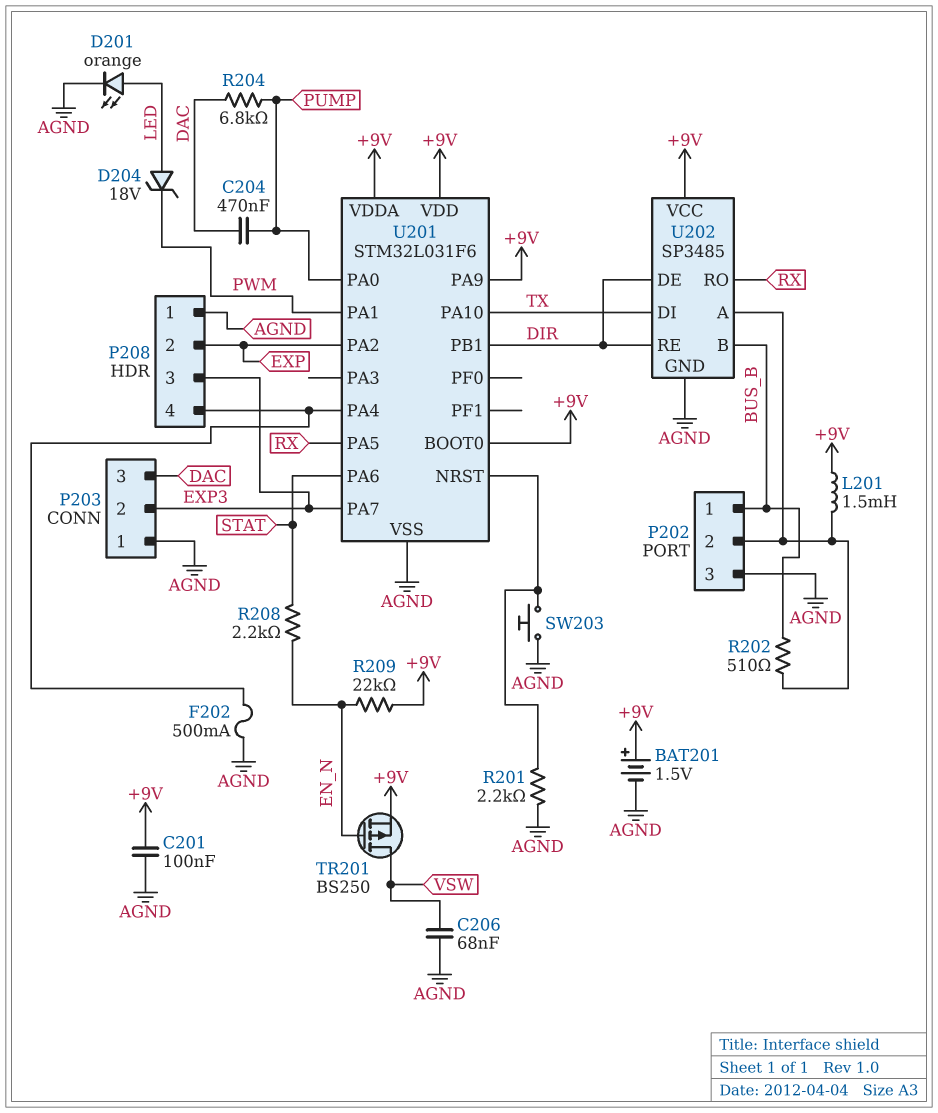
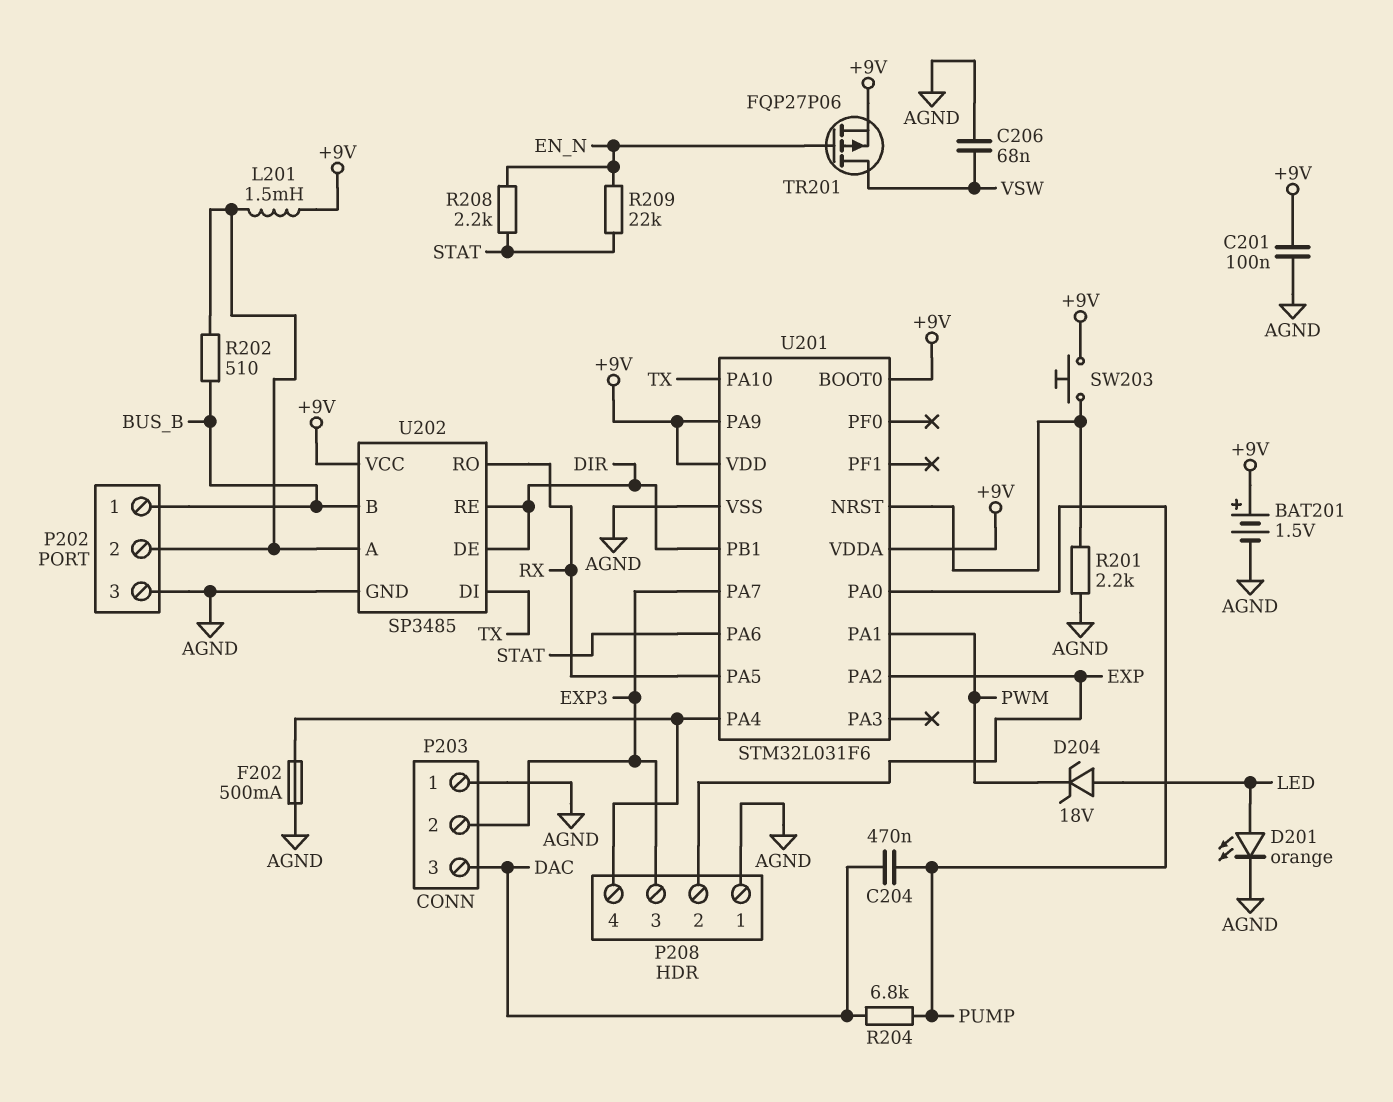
R209: 22k (+9V, EN_N) -> 22k (EN_N, STAT)
SW203: button (AGND, U201/NRST) -> button (+9V, U201/NRST)
TR201: PMOS BS250 (G EN_N, D VSW, S +9V) -> PMOS FQP27P06 (G EN_N, D VSW, S +9V)

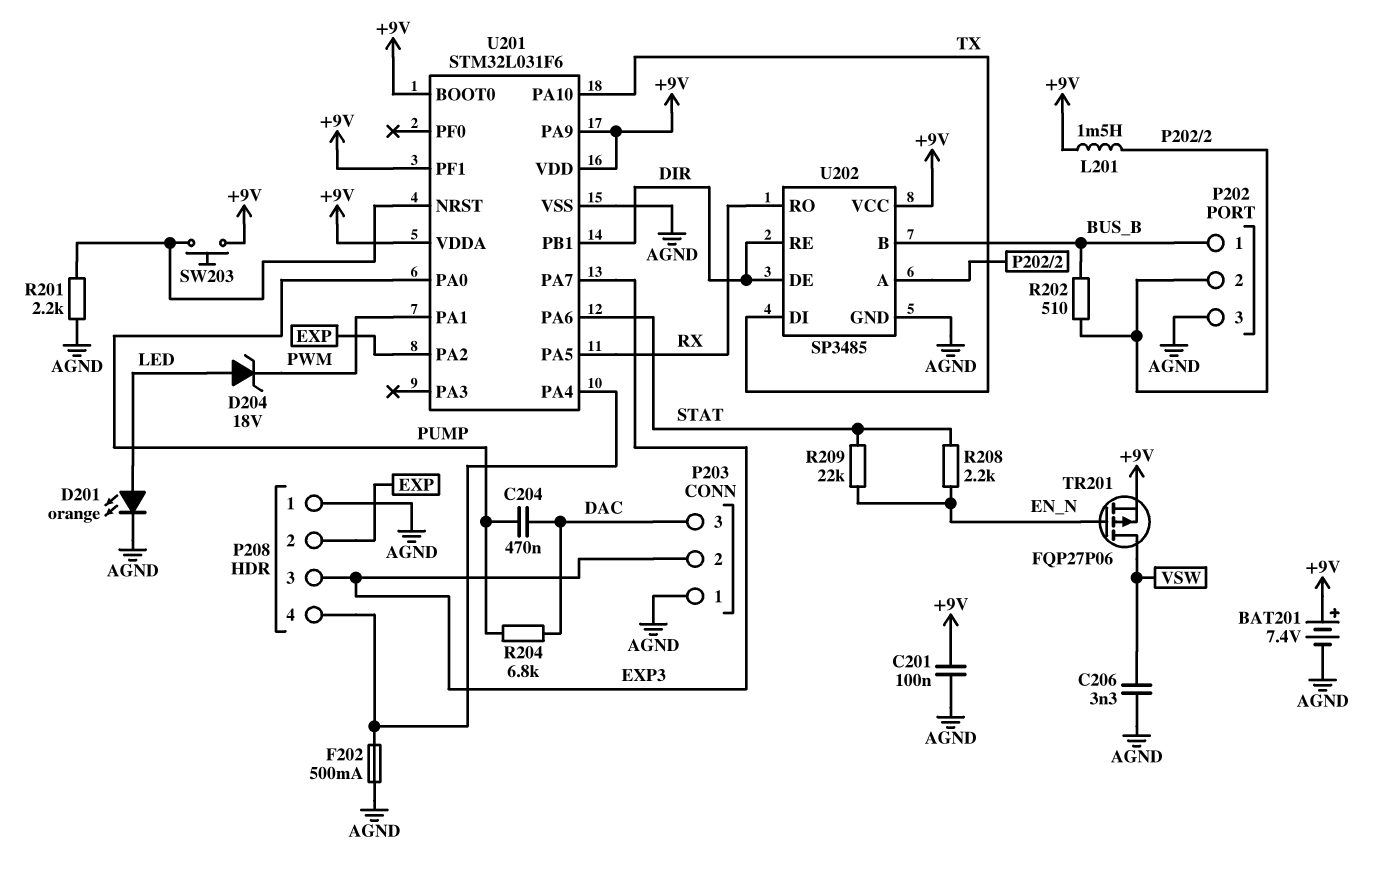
BAT201: 1.5V (plus +9V, minus AGND) -> 7.4V (plus +9V, minus AGND)
C206: 68nF (AGND, VSW) -> 3.3nF (AGND, VSW)
U201 pin PF1: none -> +9V

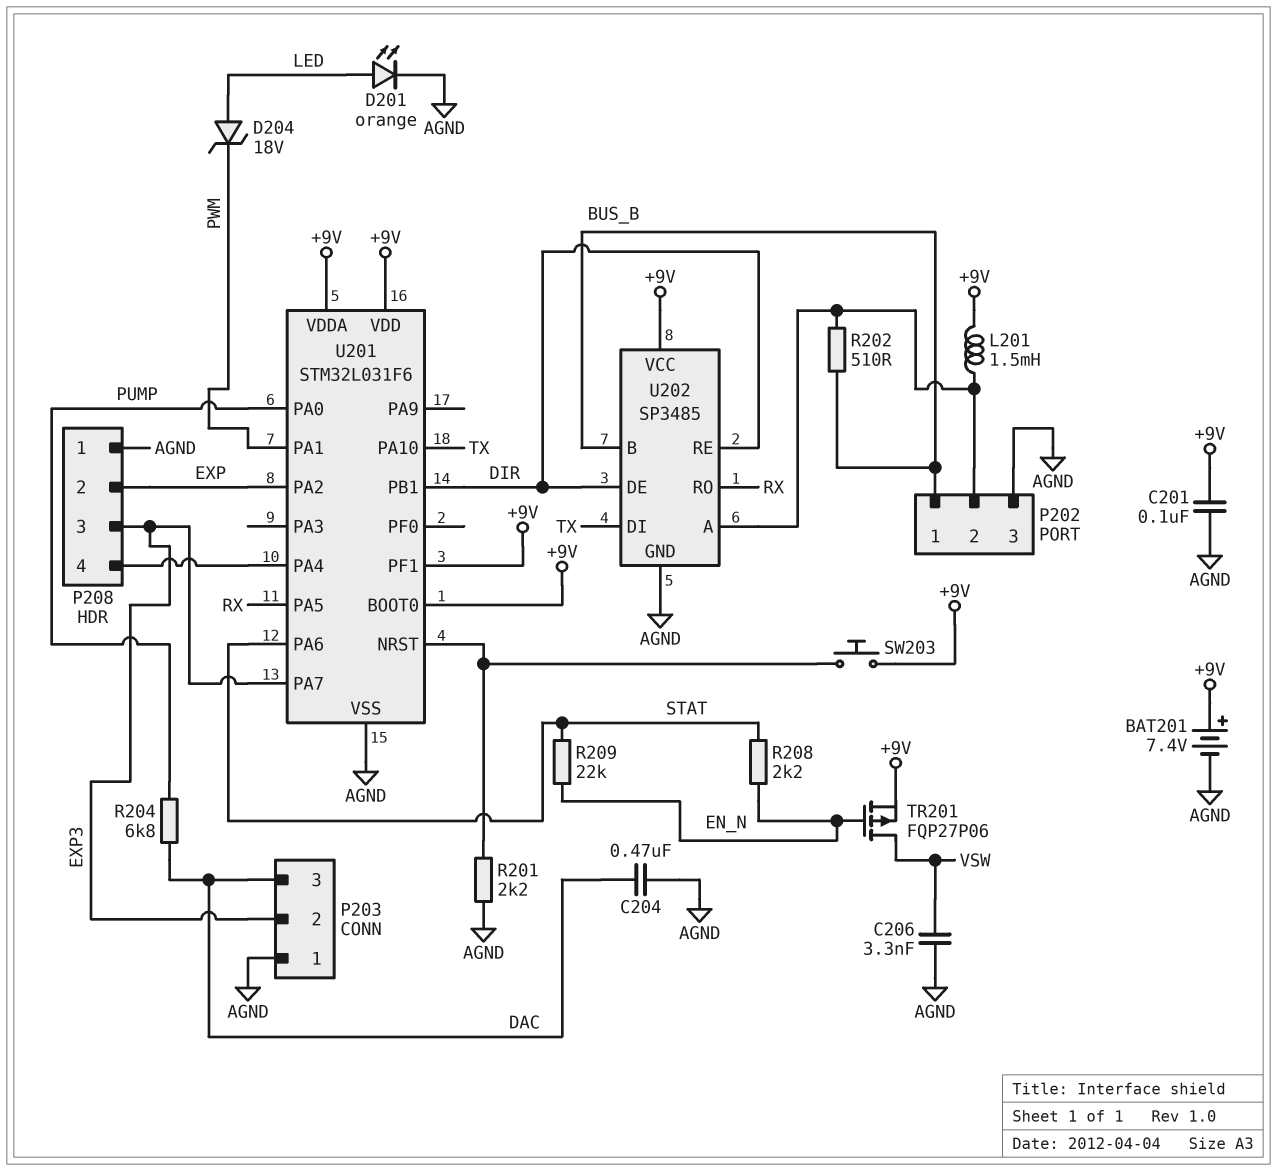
C204: 470nF (DAC, PUMP) -> 470nF (AGND, DAC)
F202: 500mA (AGND, P208/4) -> none
U201 pin PA9: +9V -> none

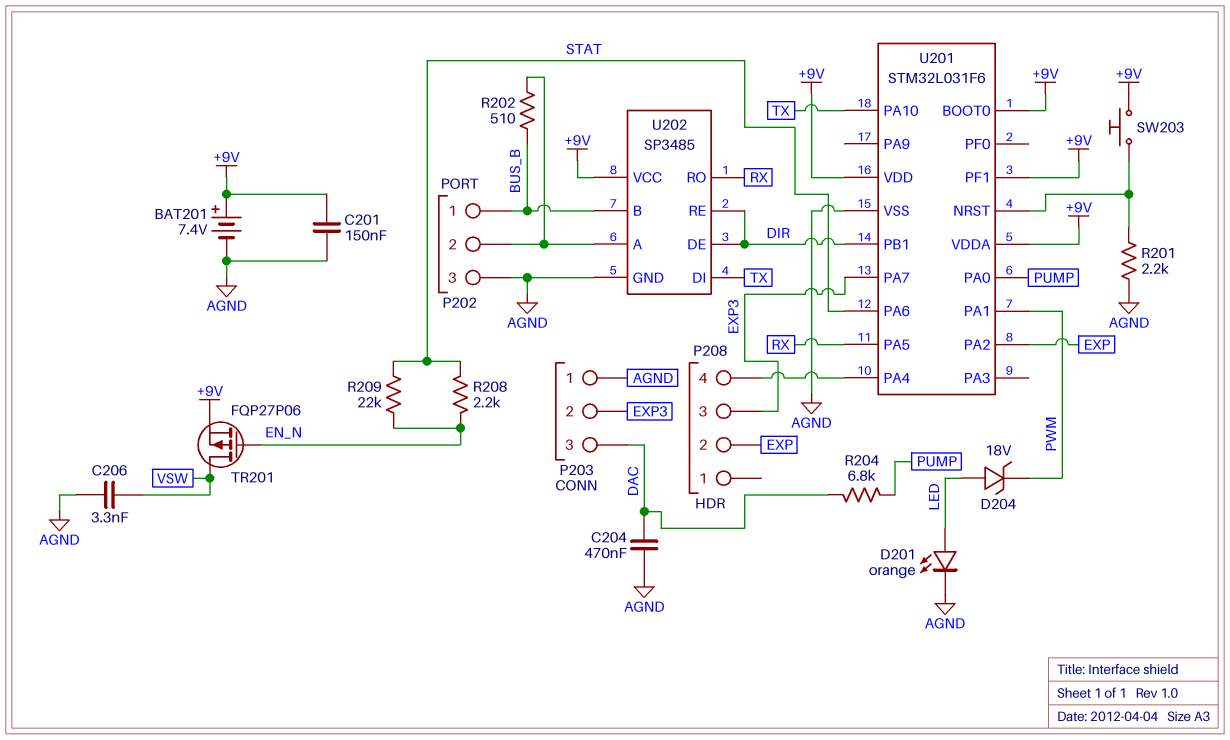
C201: 100nF (+9V, AGND) -> 150nF (+9V, AGND)
L201: 1.5mH (+9V, P202/2) -> none
P208 pin 1: AGND -> none

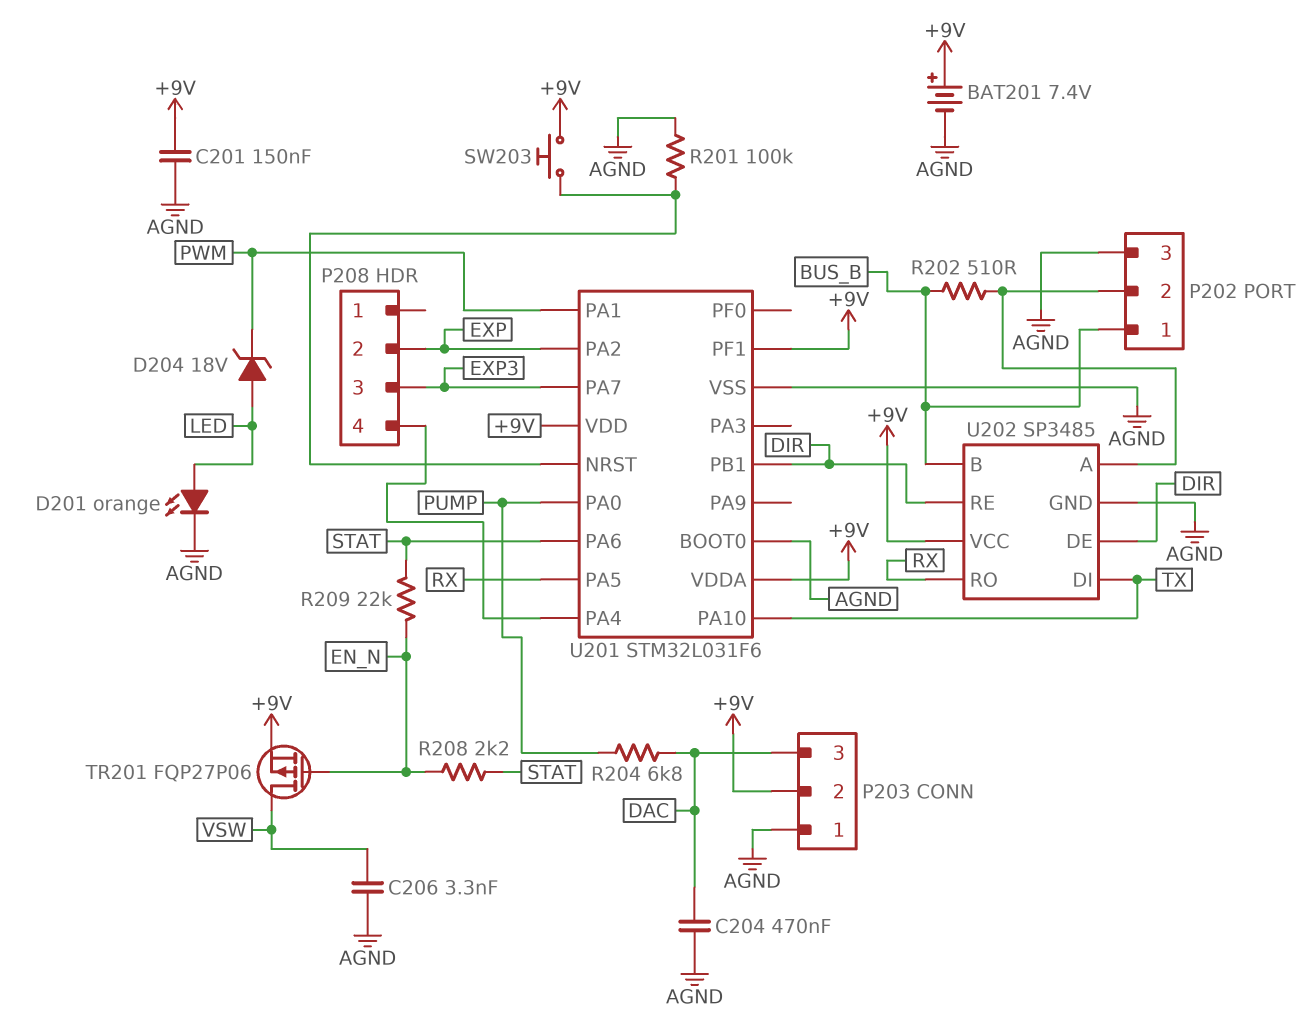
P203 pin 2: EXP3 -> +9V
R201: 2.2k (AGND, U201/NRST) -> 100k (AGND, U201/NRST)
U201 pin BOOT0: +9V -> AGND

